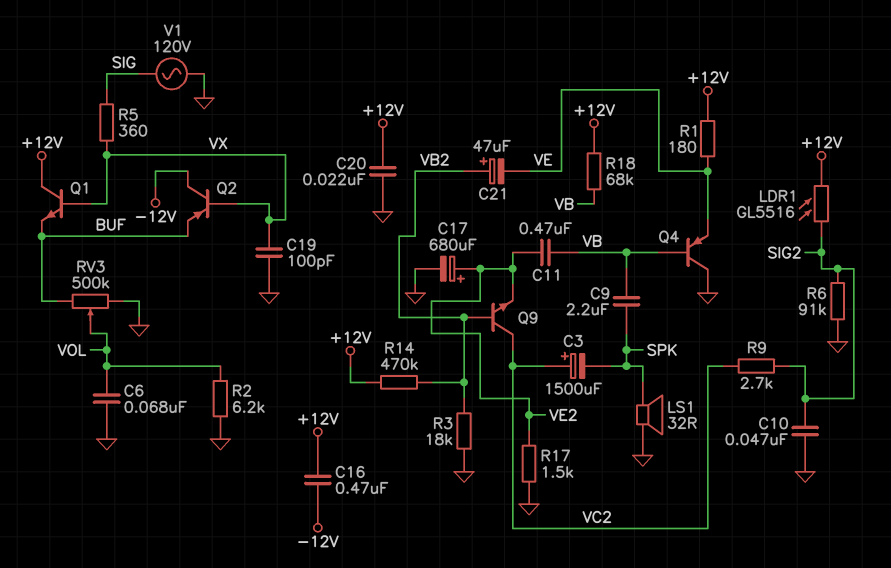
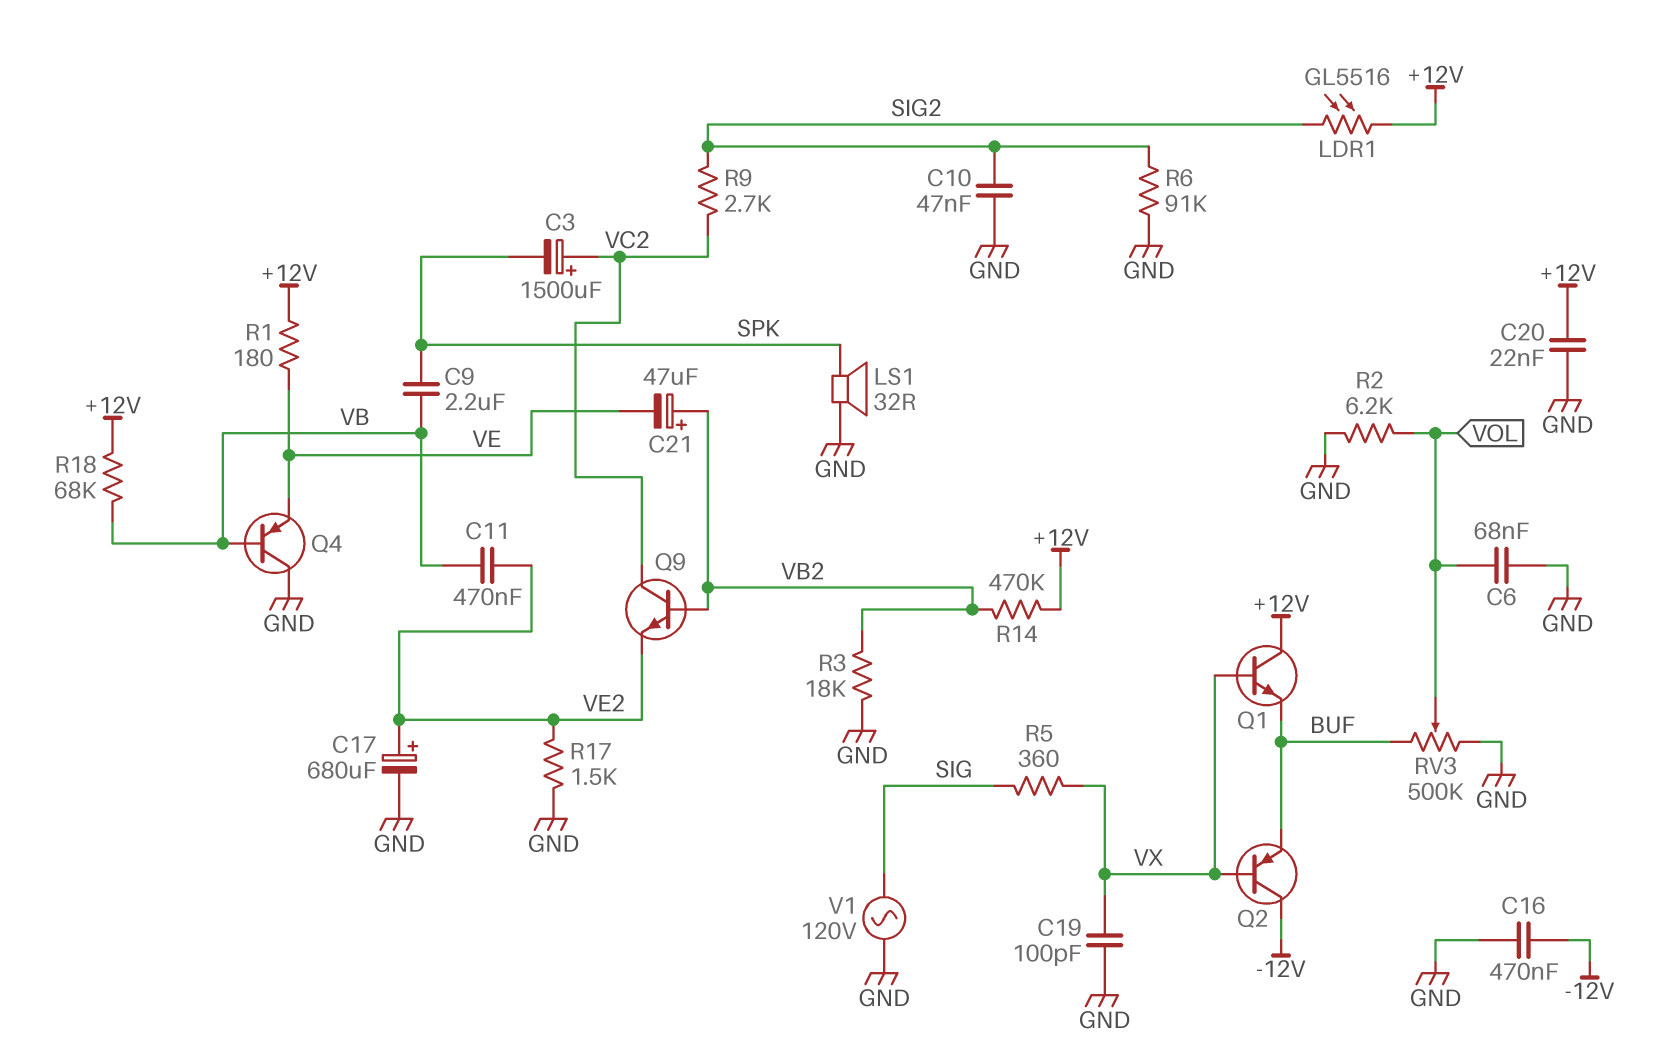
C16: 470nF (+12V, -12V) -> 470nF (-12V, GND)

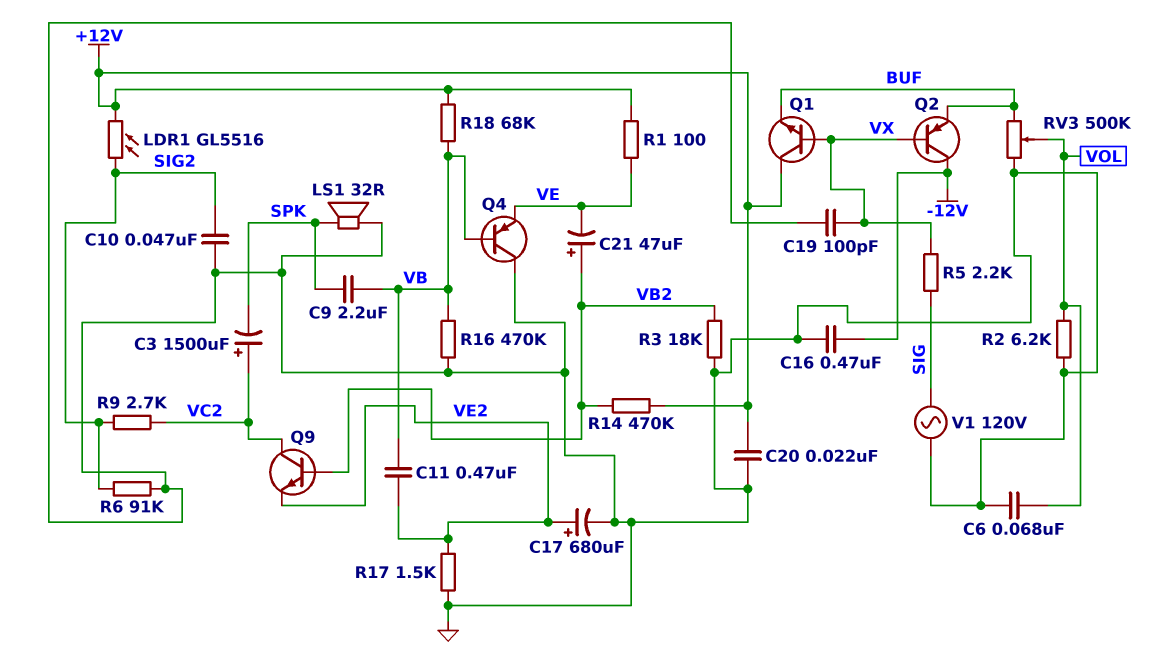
R1: 180 (+12V, VE) -> 100 (+12V, VE)
R5: 360 (SIG, VX) -> 2.2k (SIG, VX)
R16: none -> 470k (GND, VB)

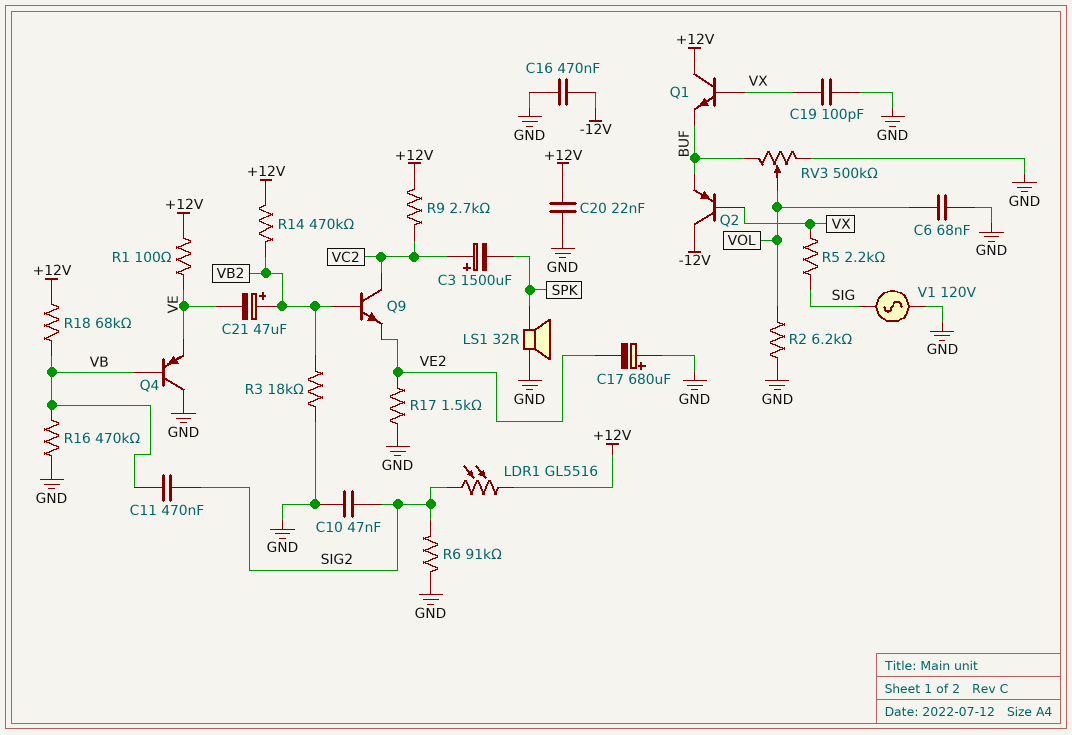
C9: 2.2uF (SPK, VB) -> none
C11: 470nF (VB, VE2) -> 470nF (SIG2, VB)
C17: 680uF (plus VE2, minus GND) -> 680uF (plus GND, minus VE2)
R9: 2.7k (SIG2, VC2) -> 2.7k (+12V, VC2)

